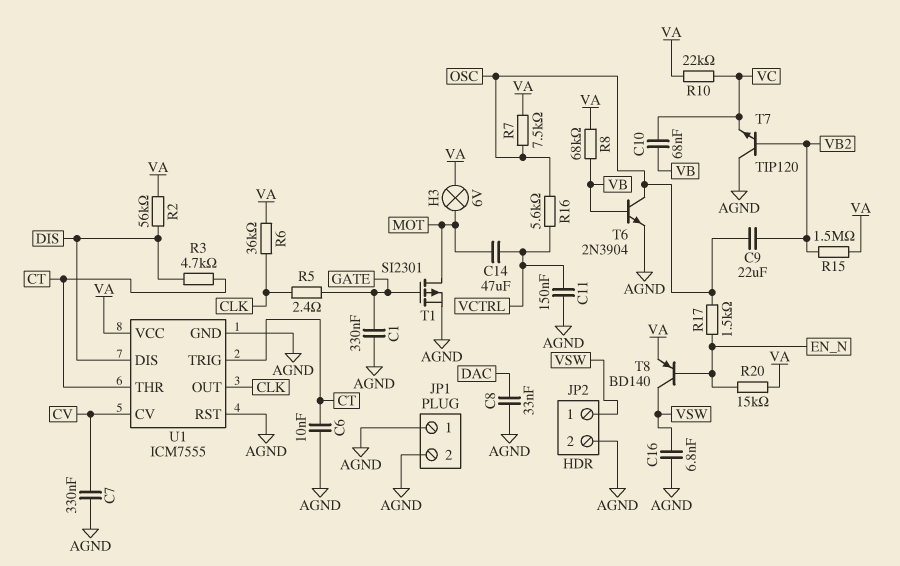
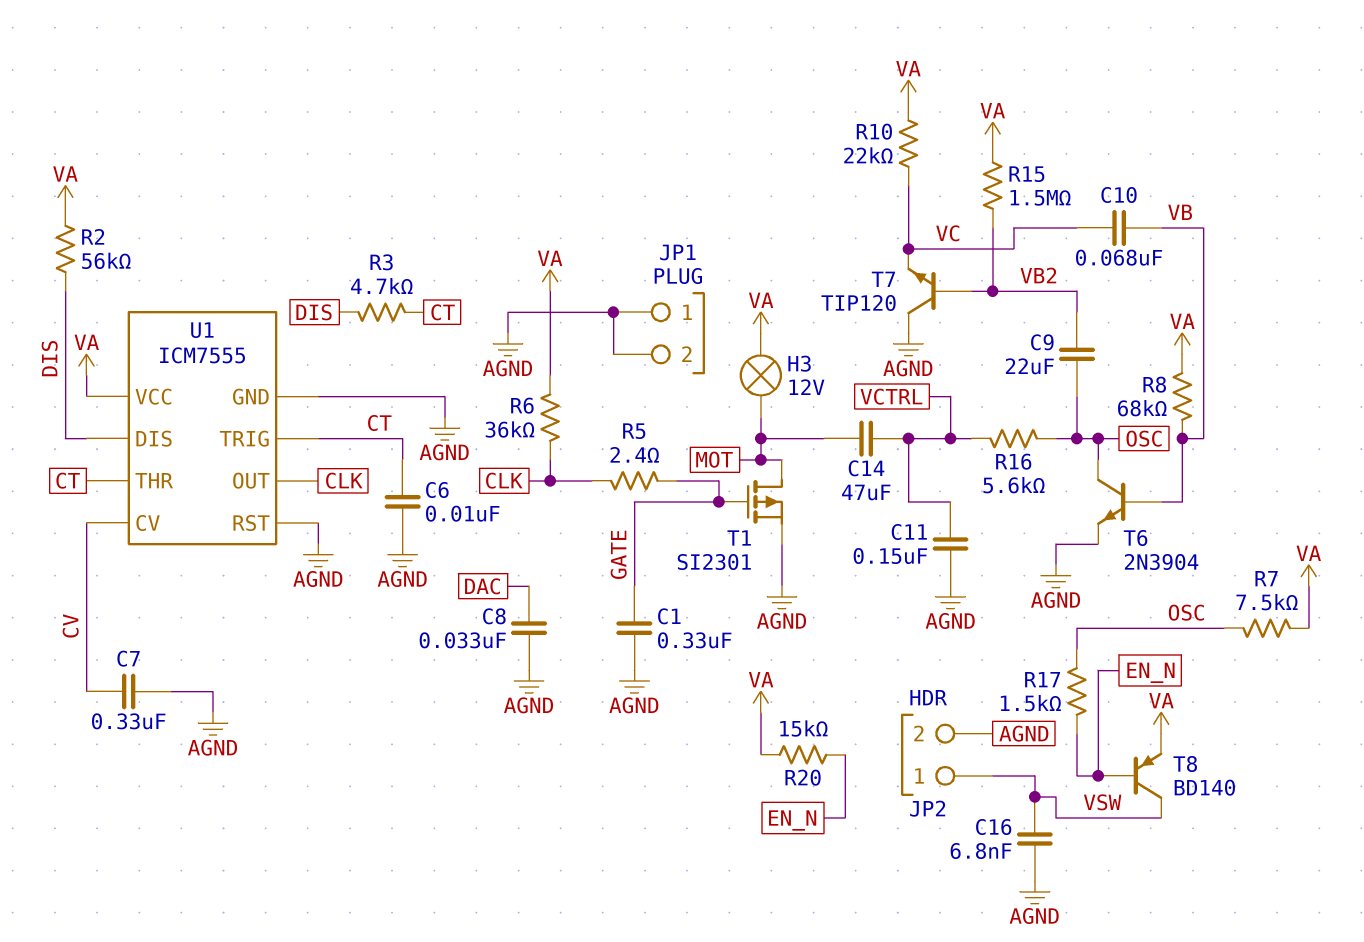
H3: lamp 6V (MOT, VA) -> lamp 12V (MOT, VA)

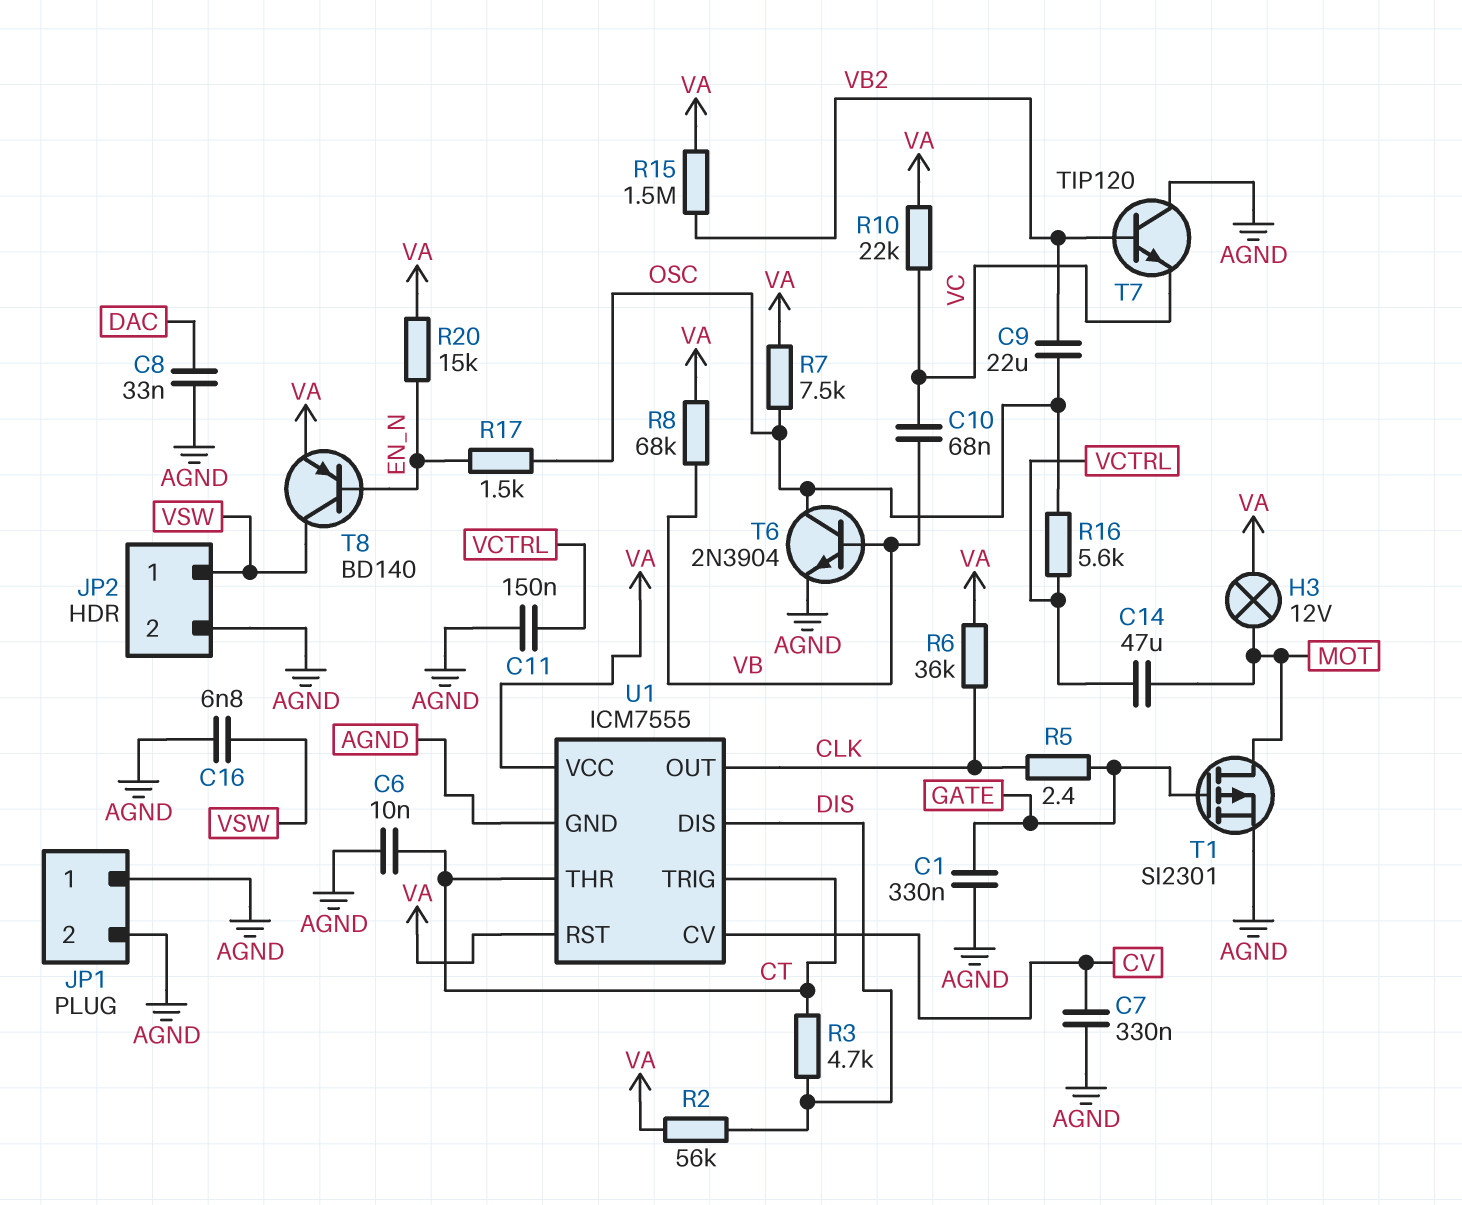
U1 pin RST: AGND -> VA

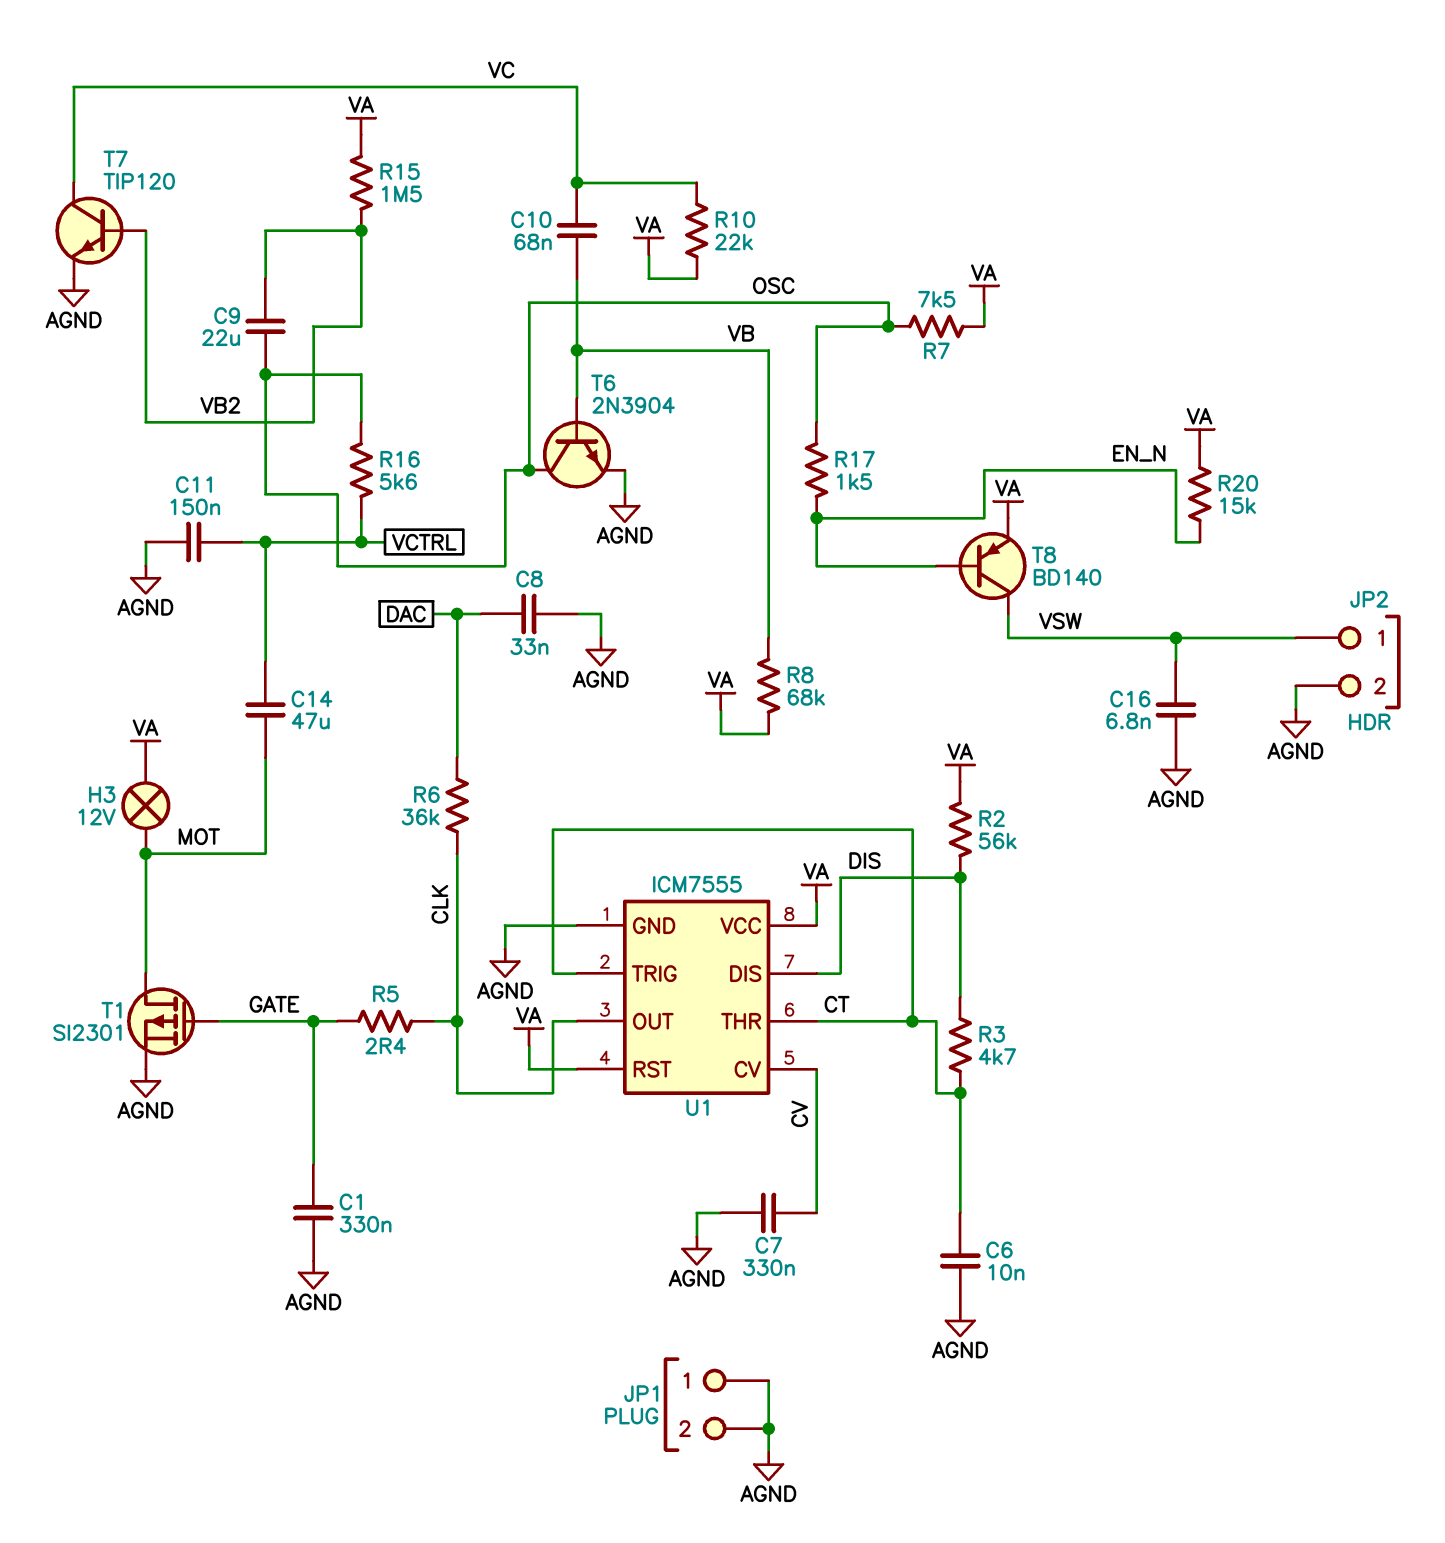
R6: 36k (CLK, VA) -> 36k (CLK, DAC)
T7: NPN TIP120 (B VB2, C AGND, E VC) -> NPN TIP120 (B VB2, C VC, E AGND)

